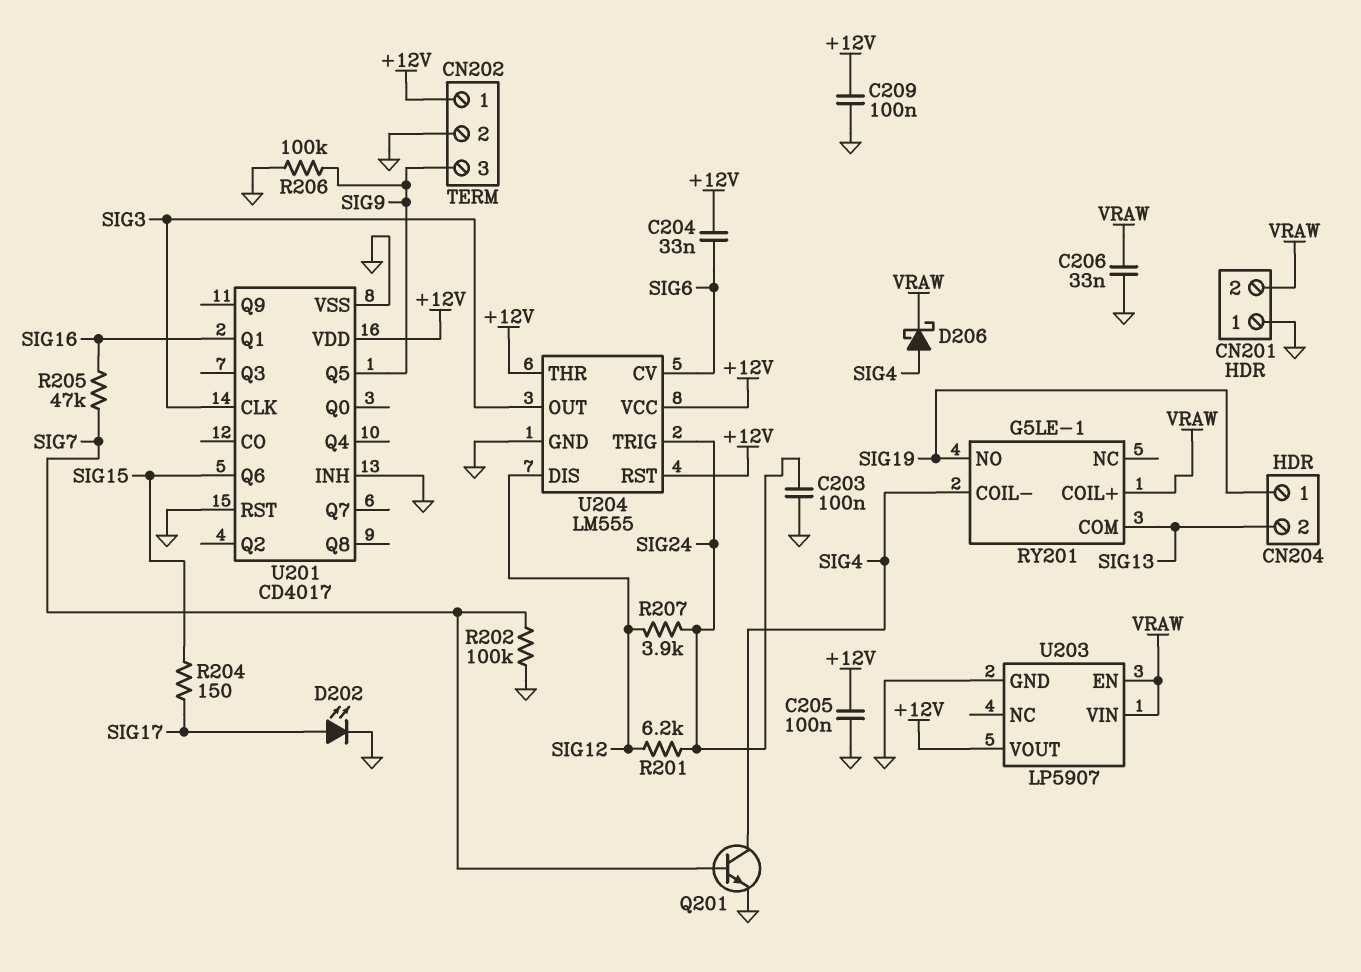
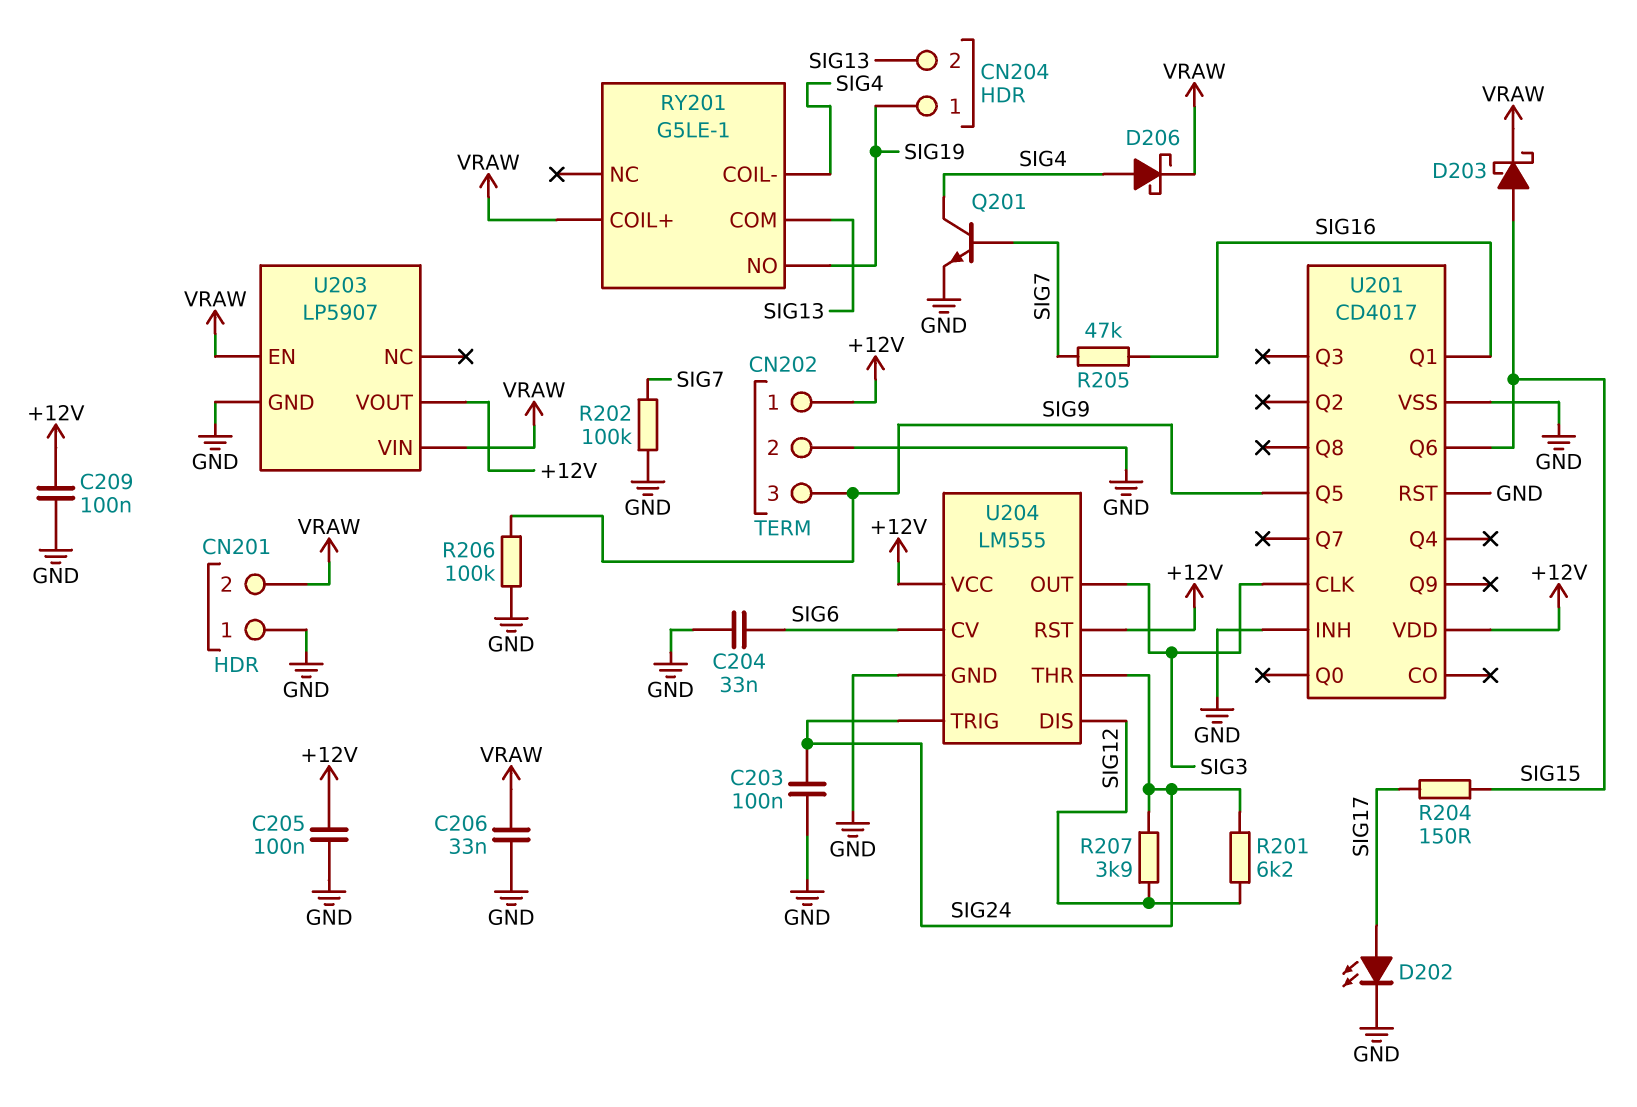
C204: 33nF (+12V, SIG6) -> 33nF (GND, SIG6)
D203: none -> schottky (A SIG15, K VRAW)
U204 pin THR: +12V -> SIG24

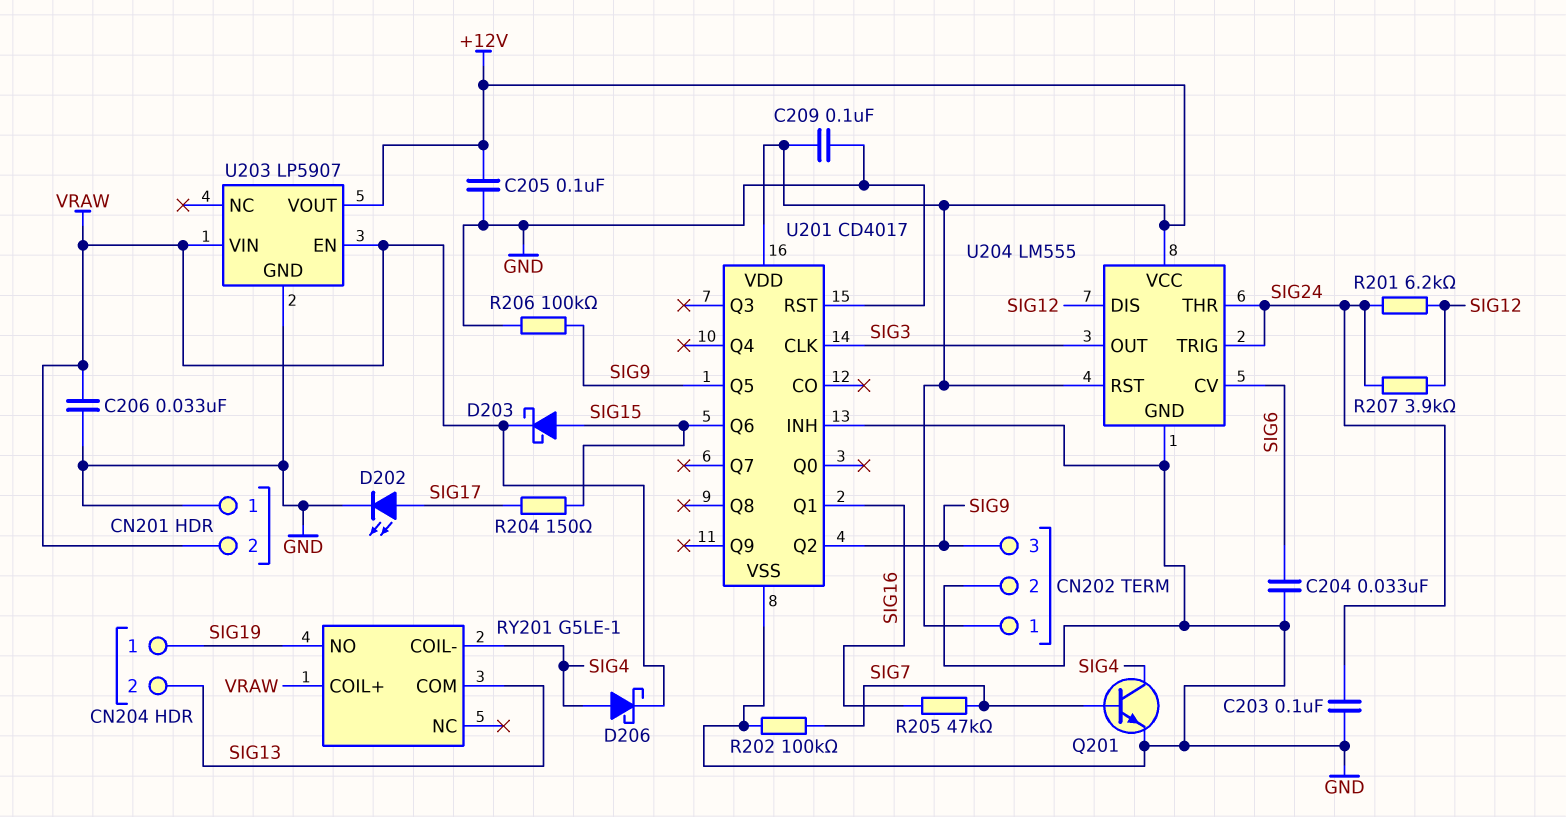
U201 pin Q2: none -> SIG9

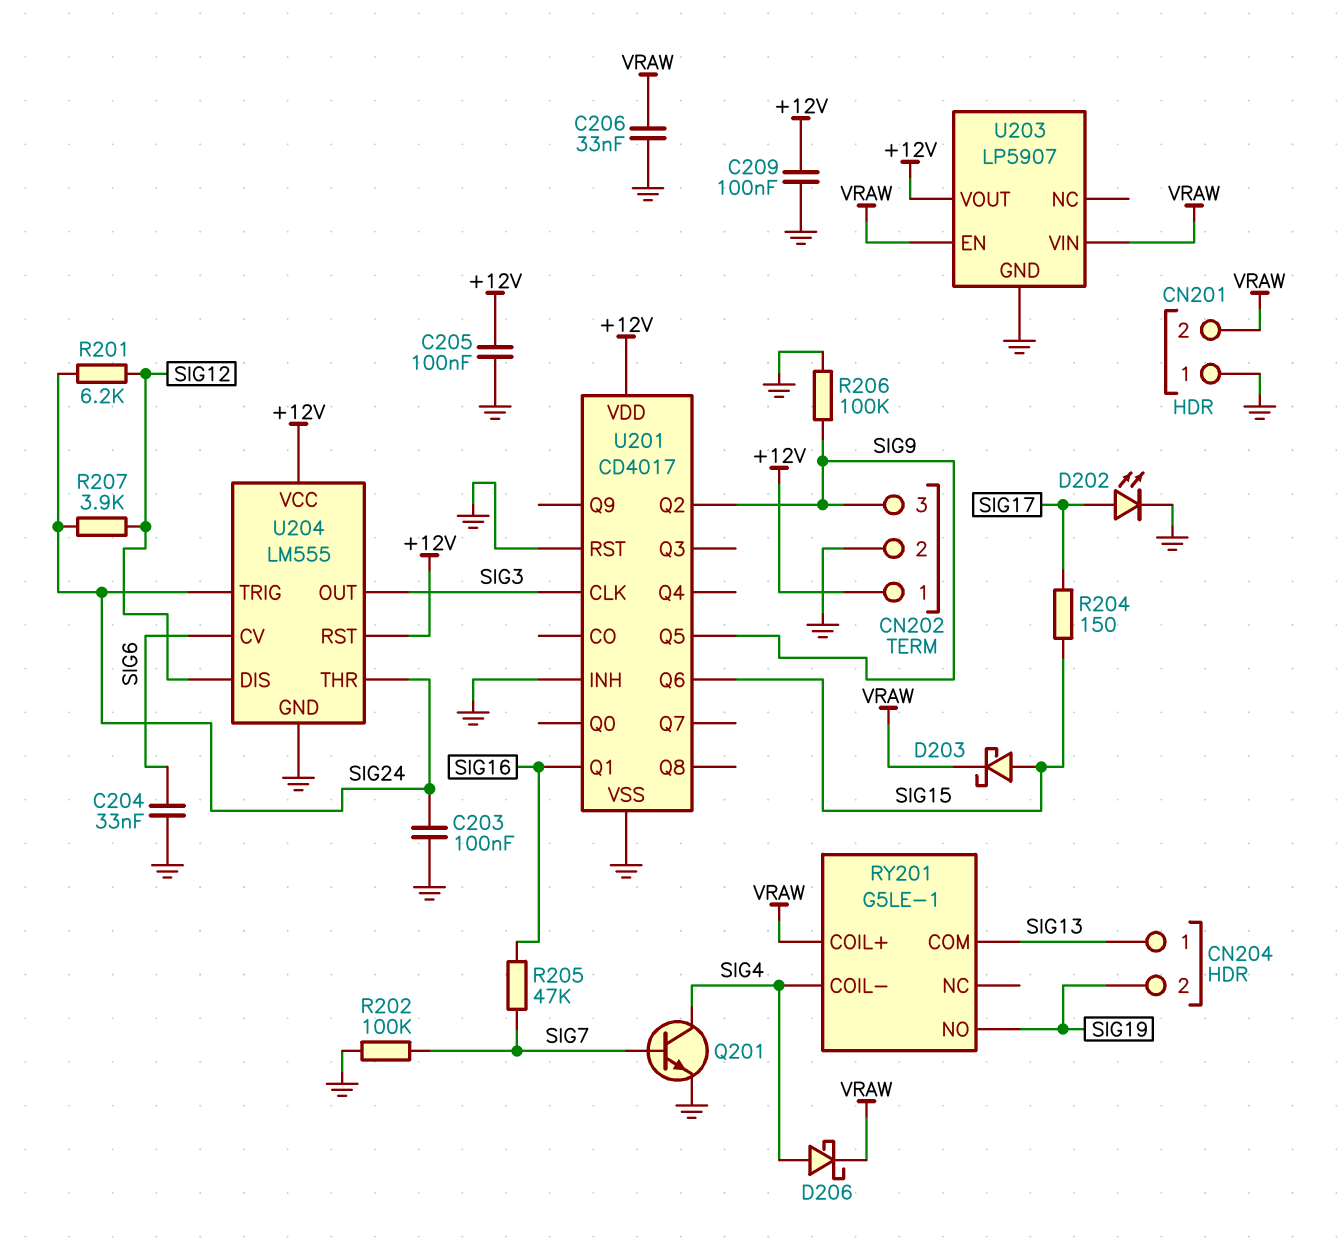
CN204 pin 1: SIG19 -> SIG13
CN204 pin 2: SIG13 -> SIG19

